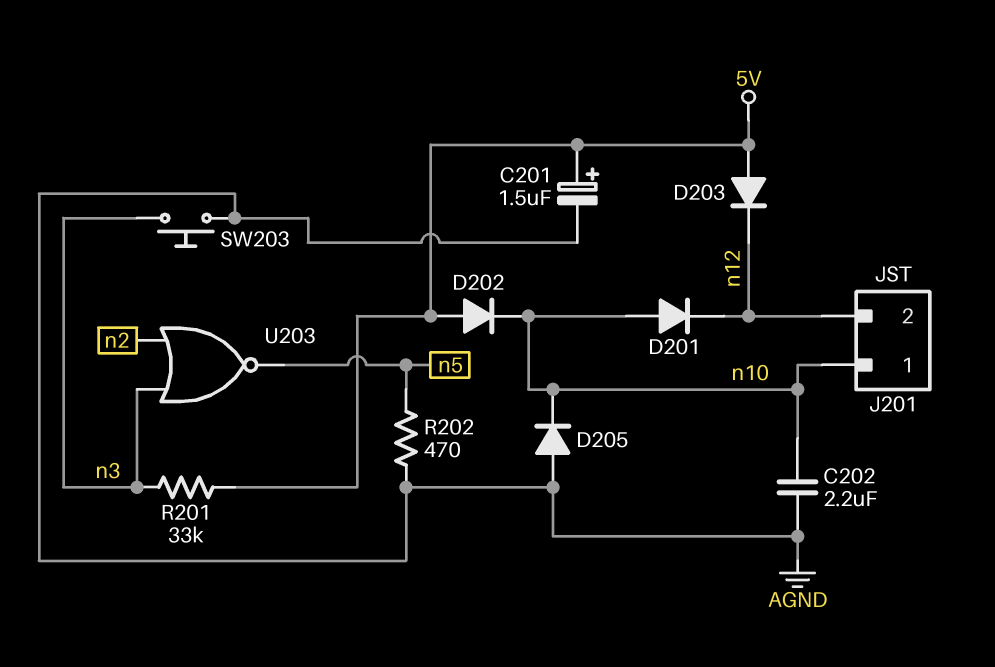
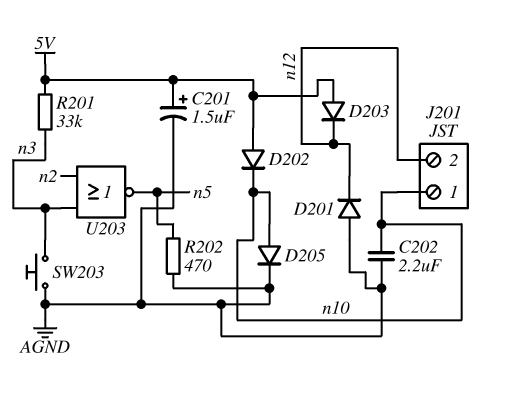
D201: diode (A n10, K n12) -> diode (A AGND, K n12)
D205: diode (A AGND, K n10) -> diode (A n10, K AGND)

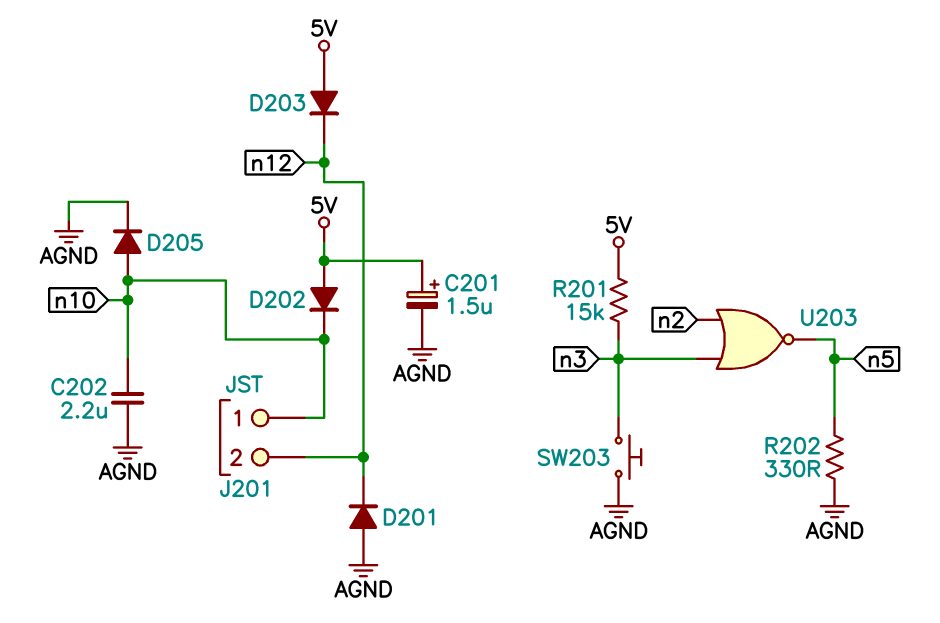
R201: 33k (5V, n3) -> 15k (5V, n3)
R202: 470 (AGND, n5) -> 330 (AGND, n5)

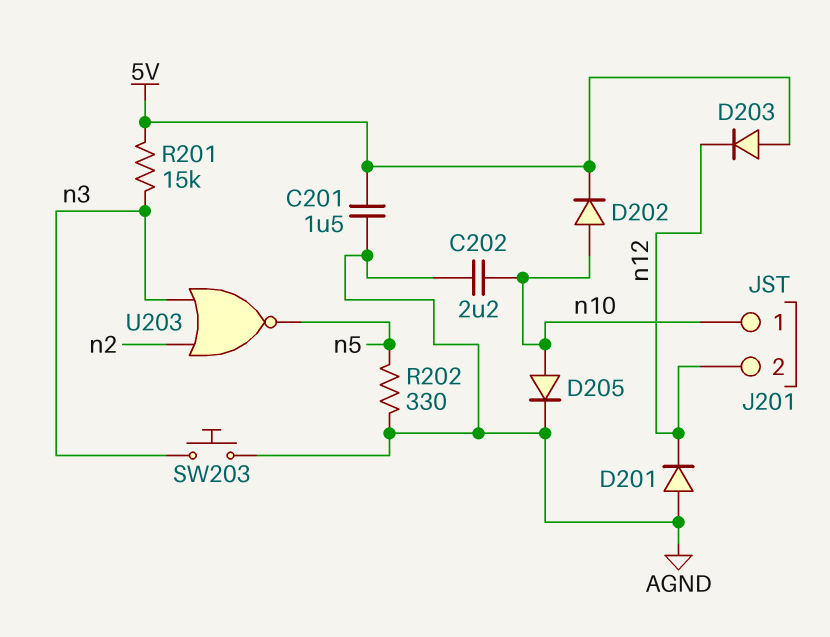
C201: 1.5uF (plus 5V, minus AGND) -> 1.5uF (5V, AGND)
D202: diode (A 5V, K n10) -> diode (A n10, K 5V)

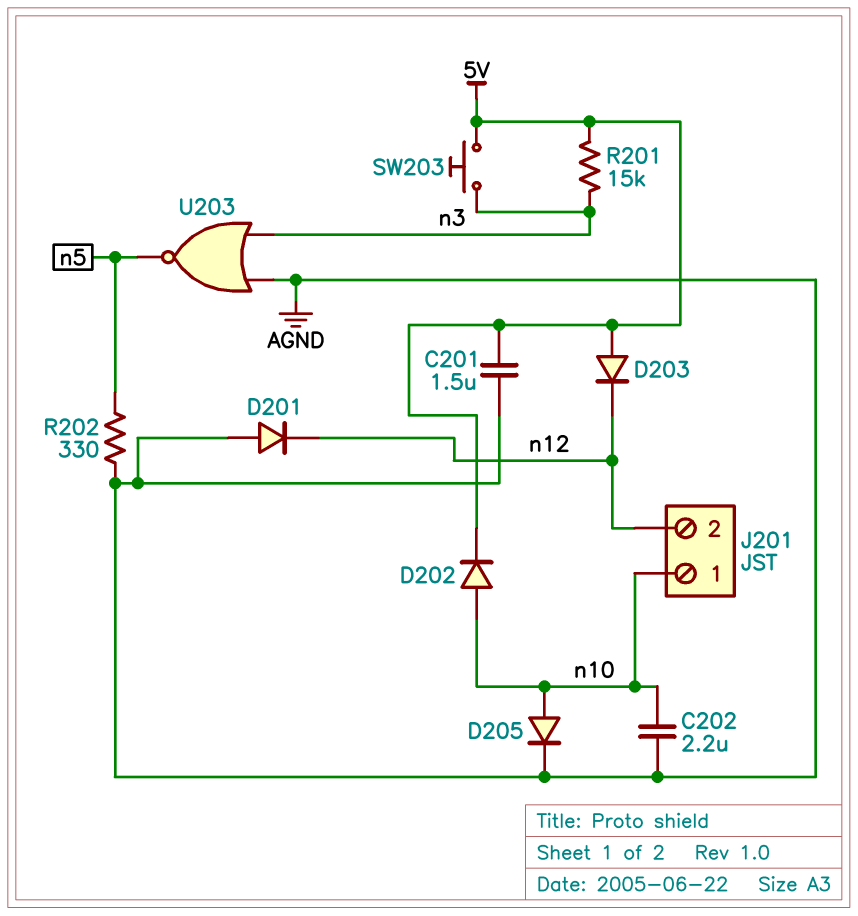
SW203: button (AGND, n3) -> button (5V, n3)
U203: NOR (in n2, in n3, out n5) -> NOR (in AGND, in n3, out n5)

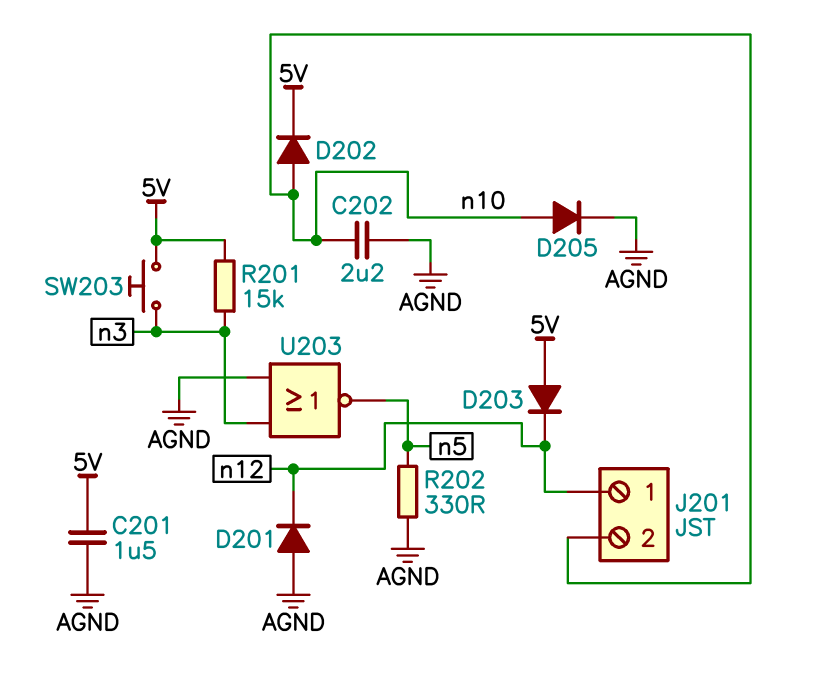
J201 pin 1: n10 -> n12
J201 pin 2: n12 -> n10

